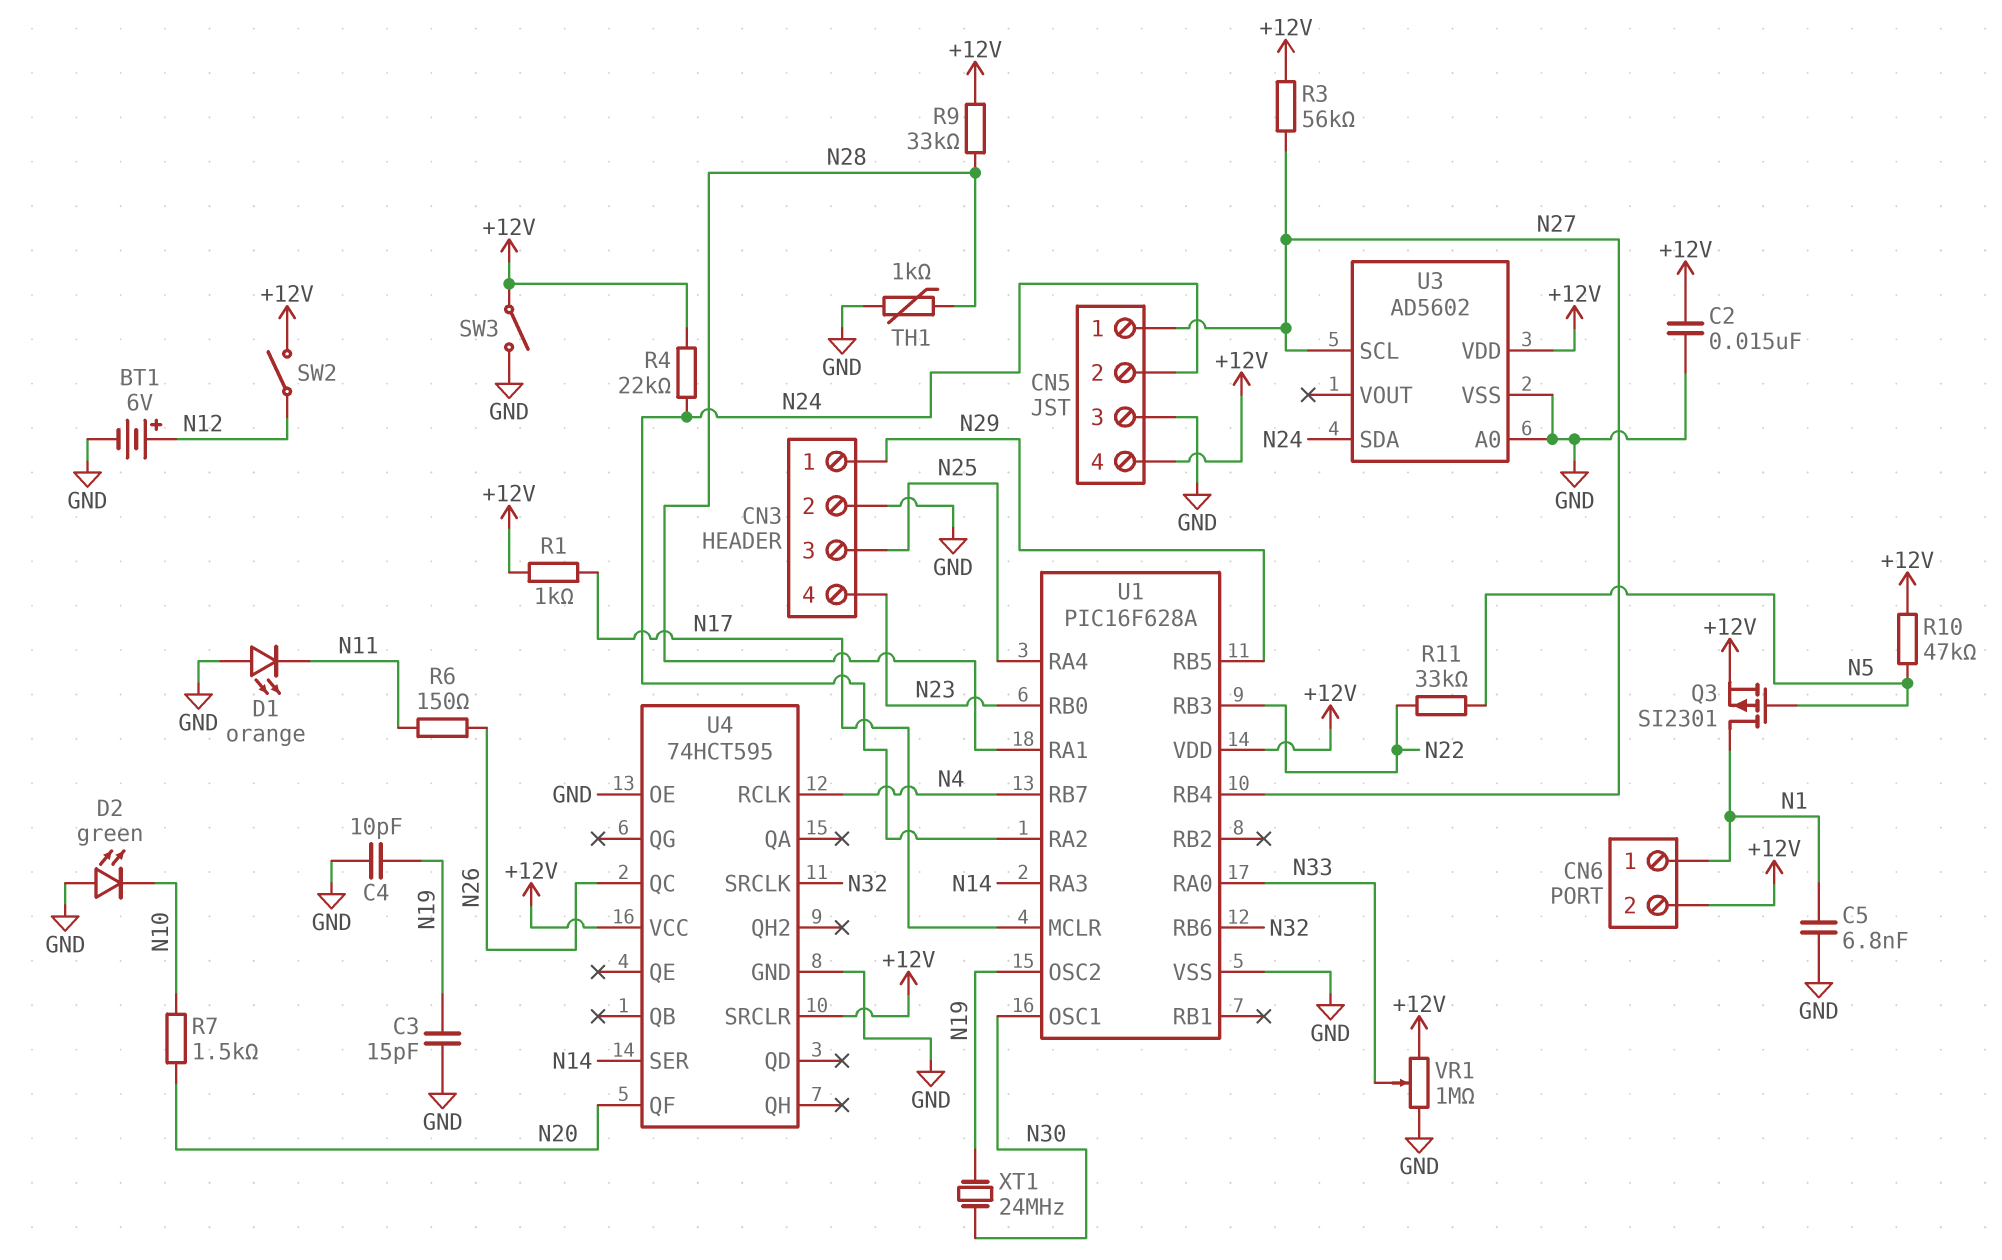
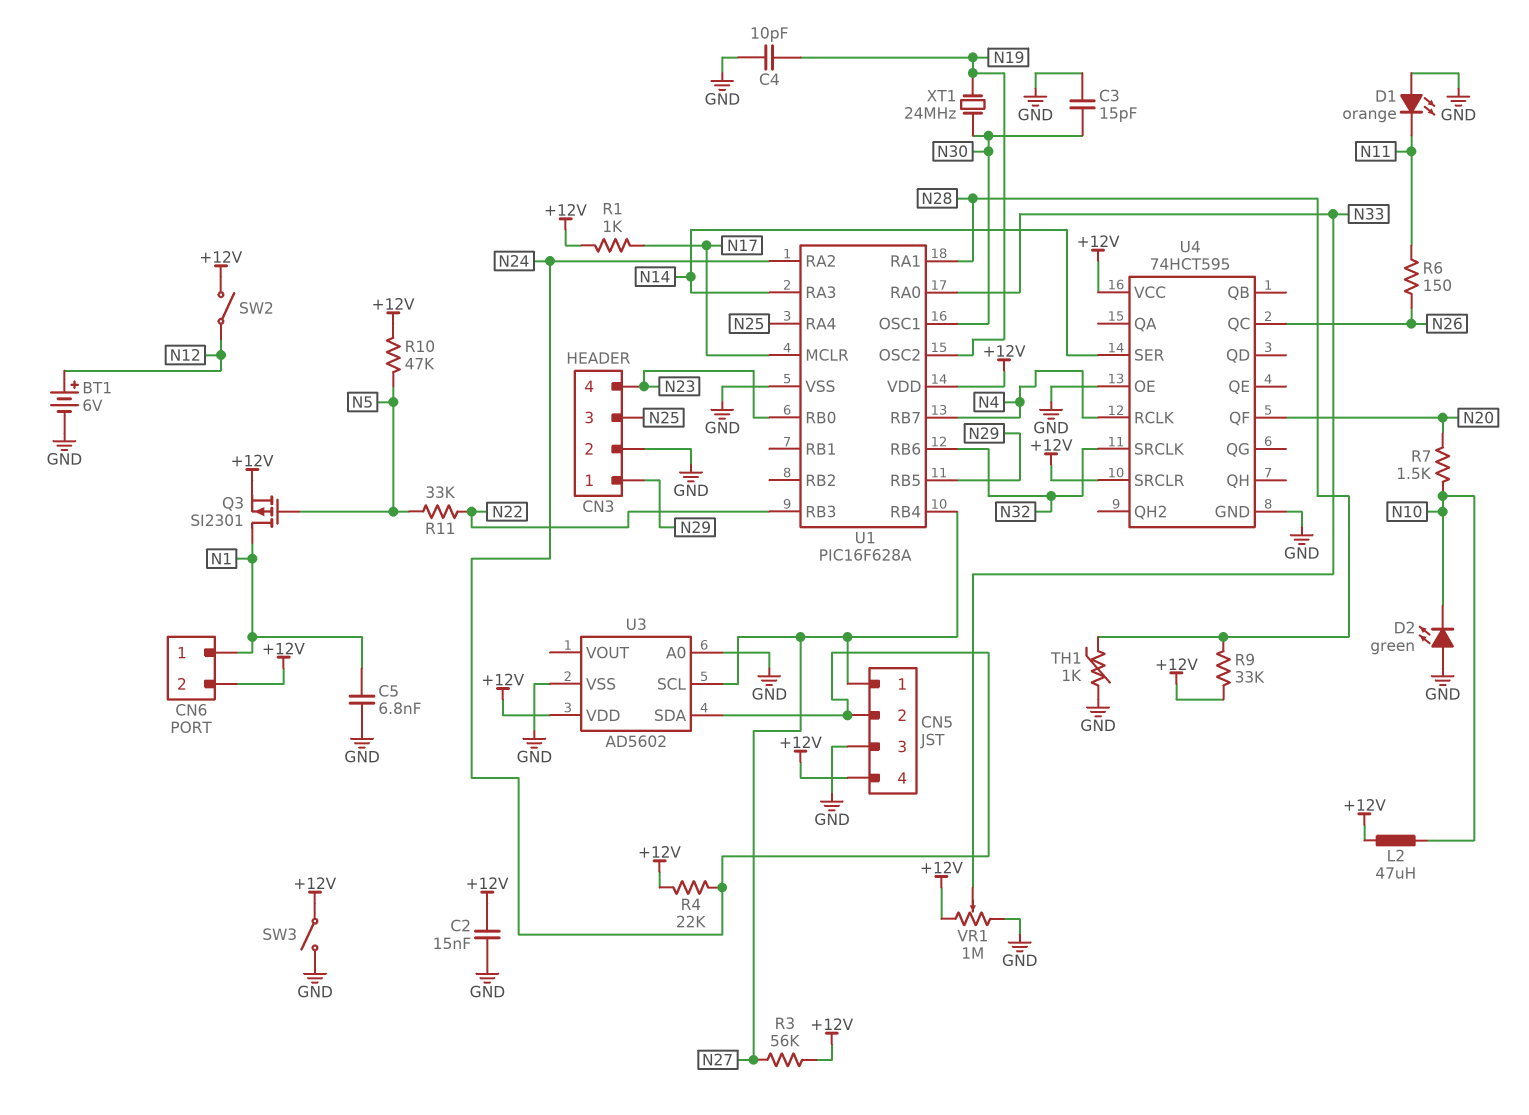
C3: 15pF (GND, N19) -> 15pF (GND, N30)
L2: none -> 47uH (+12V, N10)

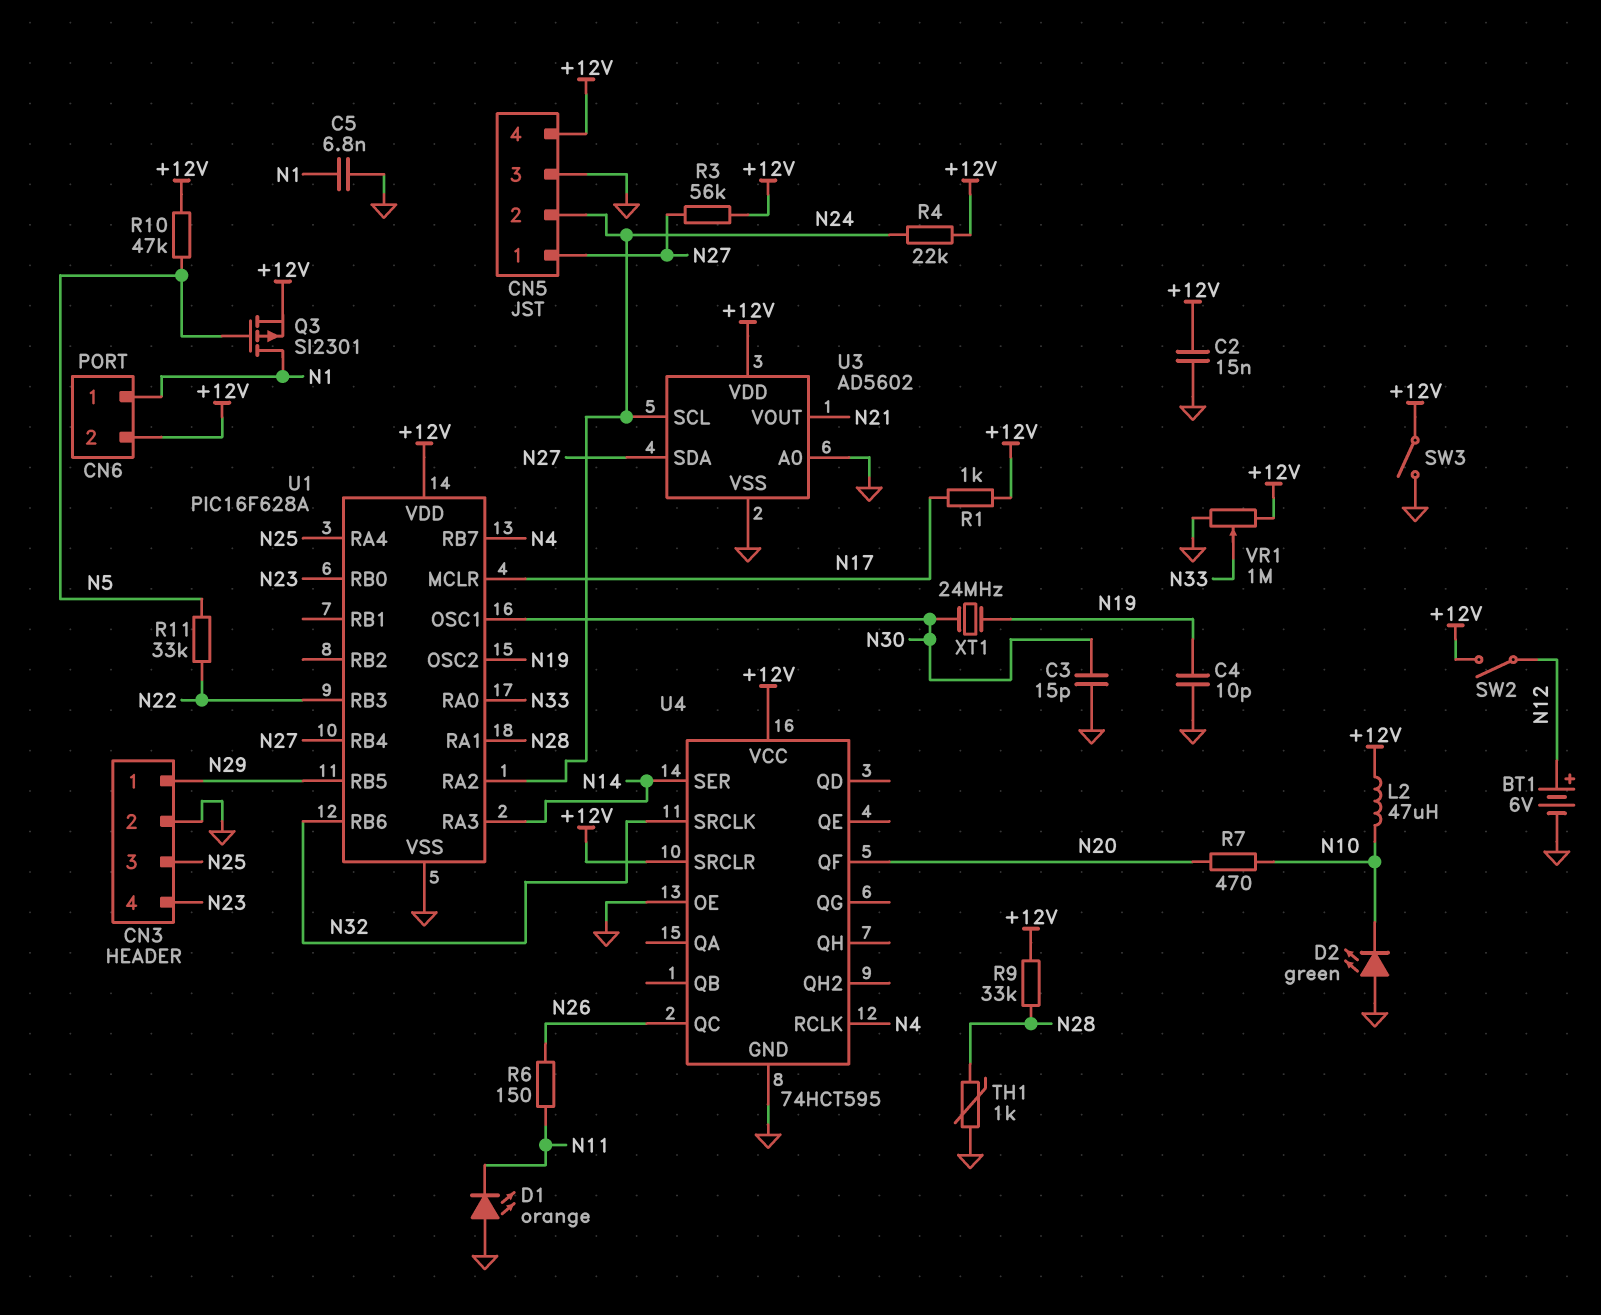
R7: 1.5k (N10, N20) -> 470 (N10, N20)
U3 pin SCL: N27 -> N24
U3 pin SDA: N24 -> N27
U3 pin VOUT: none -> N21

